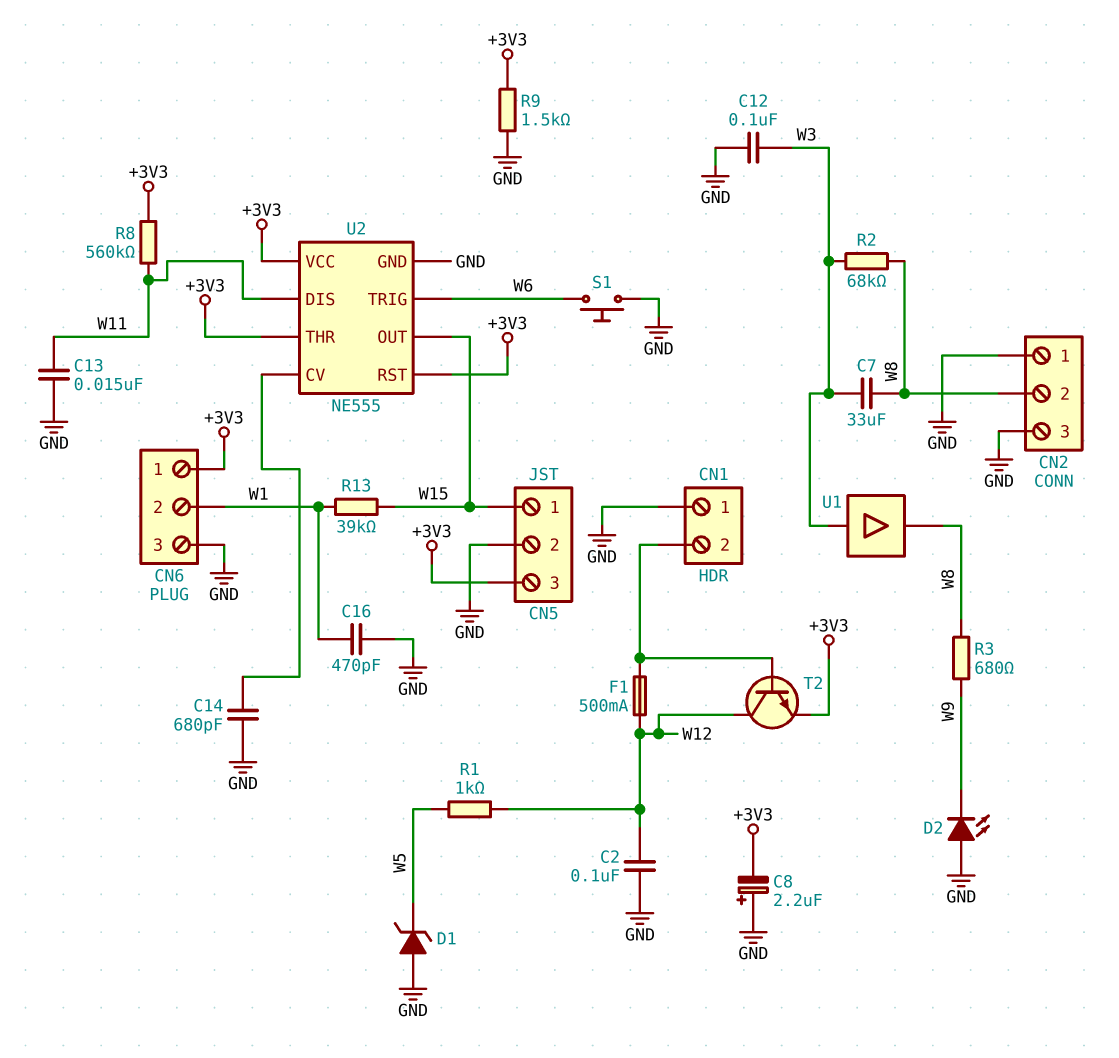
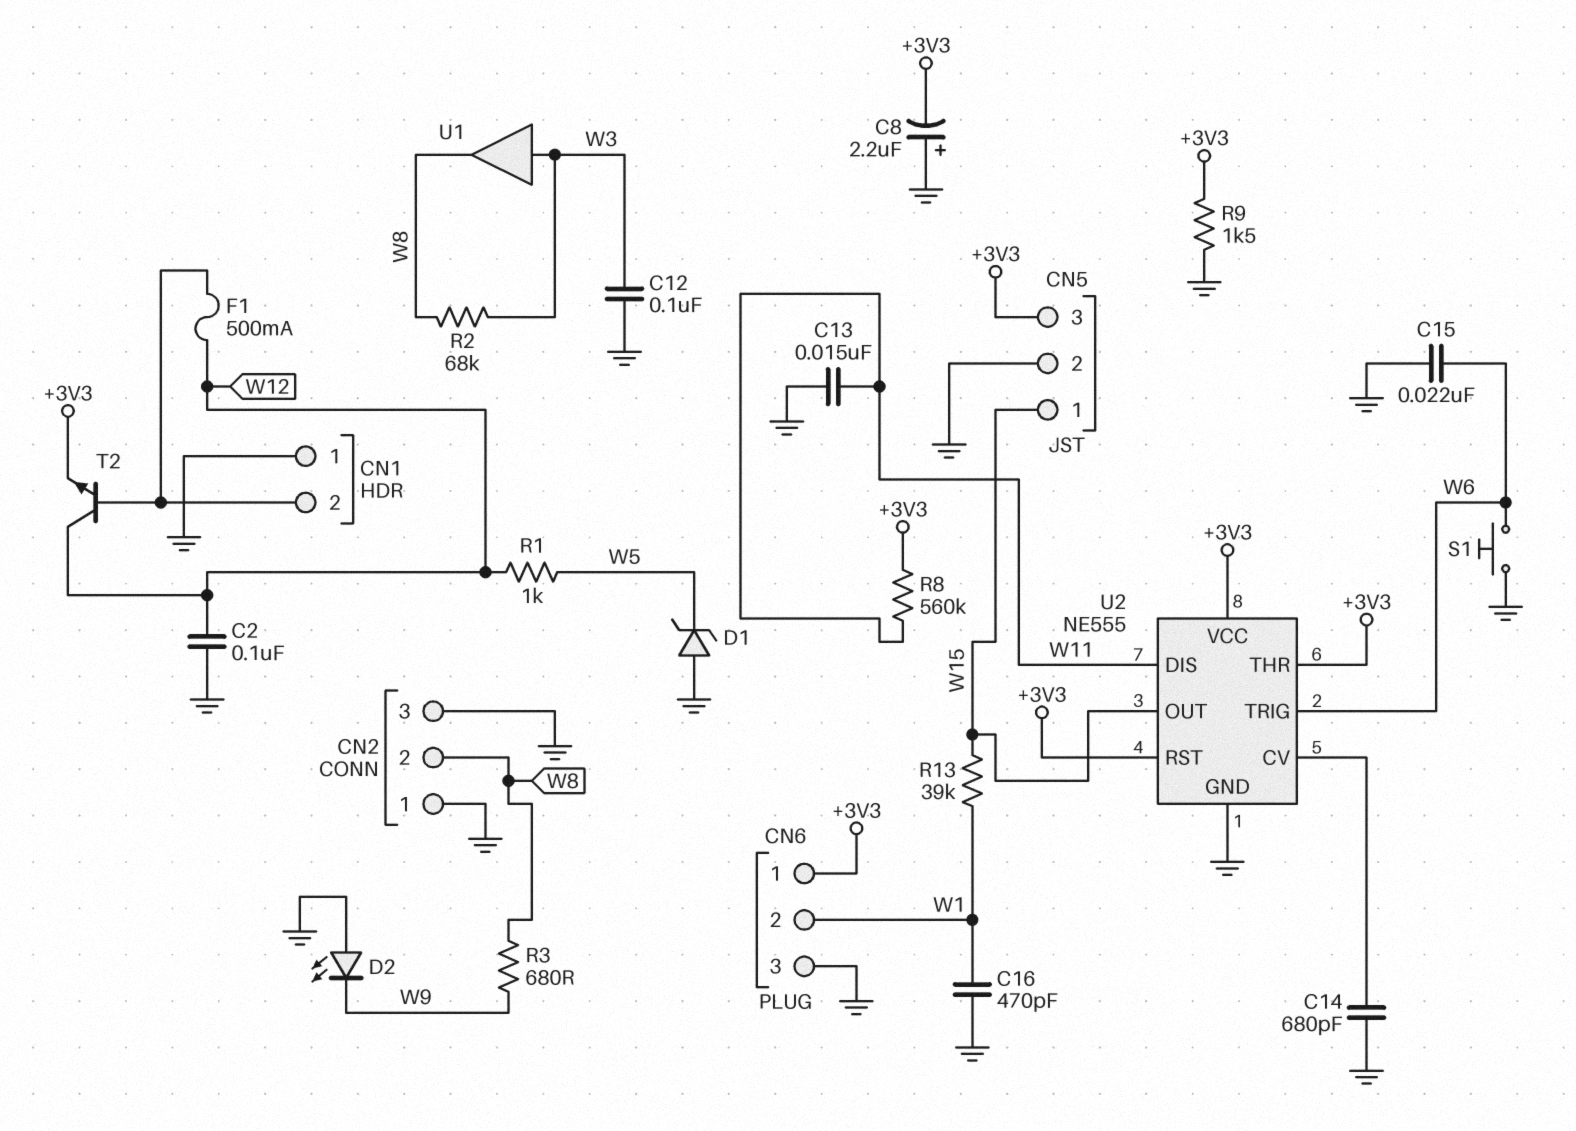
C7: 33uF (W3, W8) -> none
C15: none -> 22nF (GND, W6)

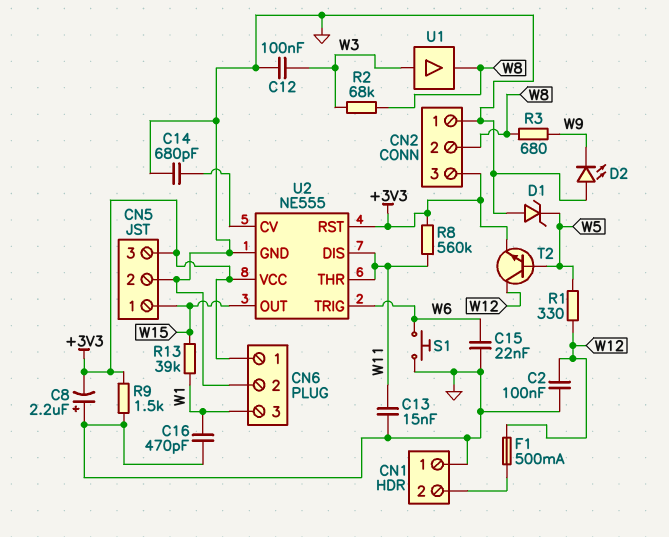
CN2 pin 3: GND -> +3V3
CN6 pin 2: W1 -> GND
CN6 pin 3: GND -> W1
R1: 1k (W5, W12) -> 330 (W5, W12)
T2: NPN (B CN1/2, C W12, E +3V3) -> NPN (B W5, C W12, E +3V3)
U2 pin THR: +3V3 -> W11

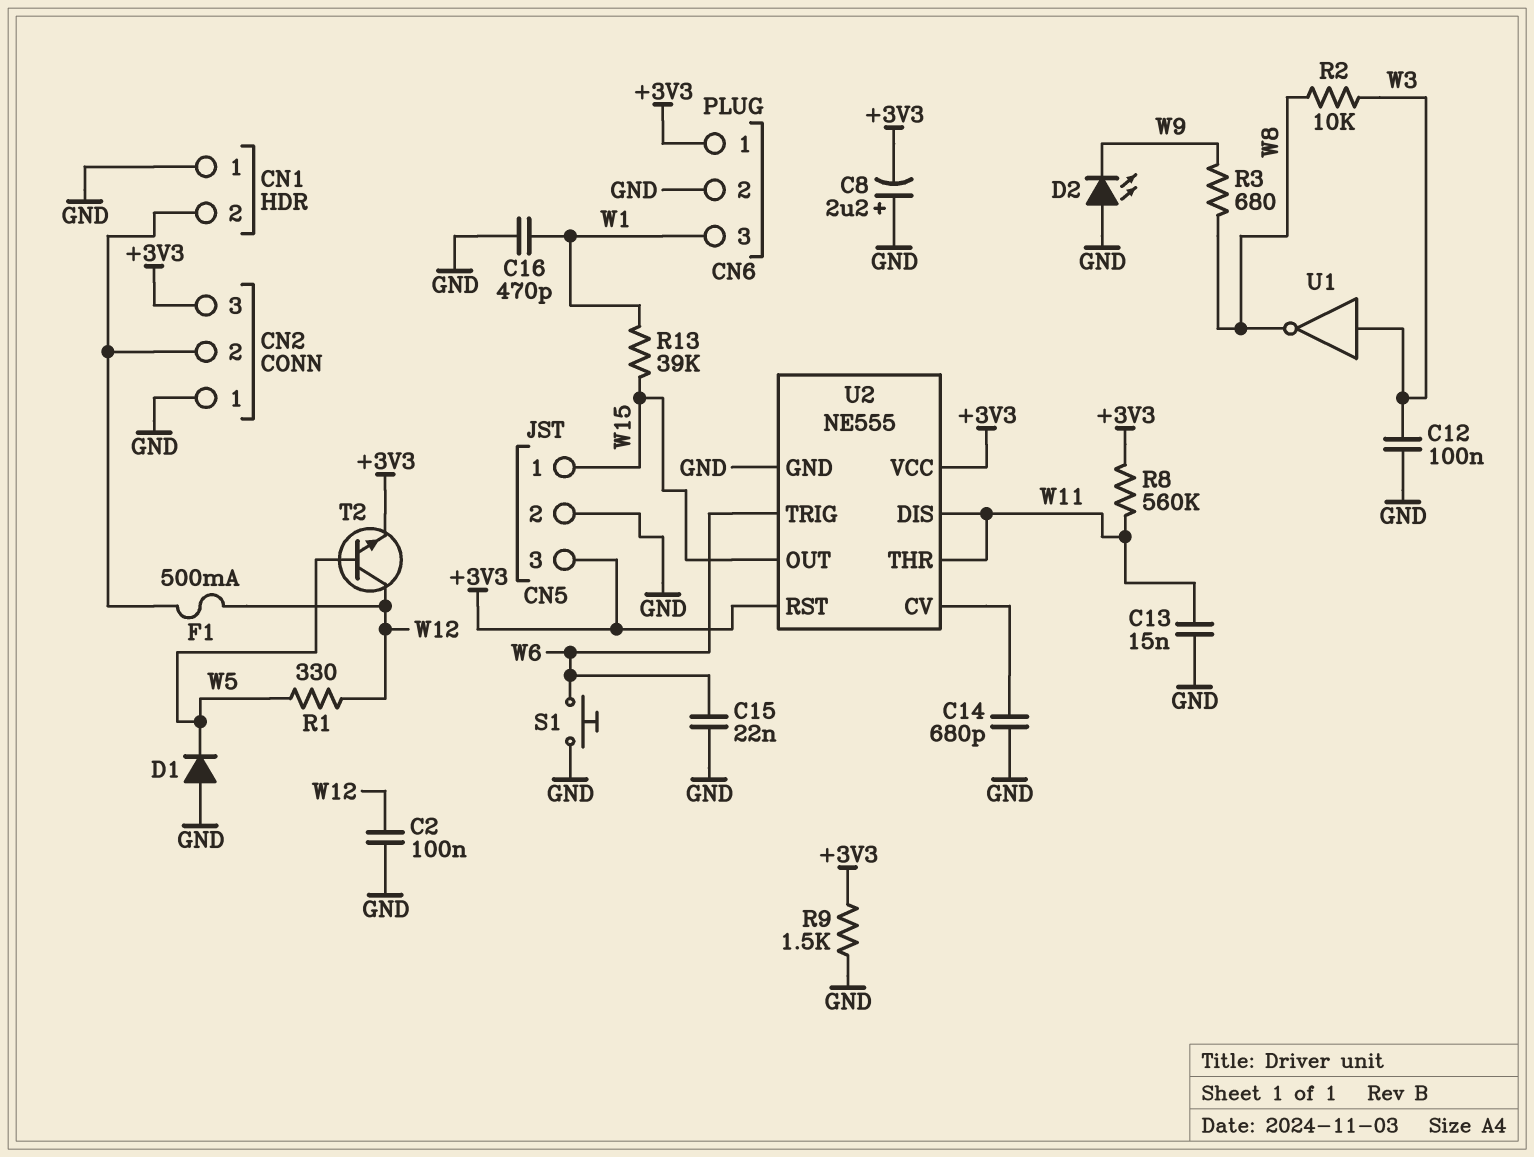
CN2 pin 2: W8 -> CN1/2
D1: zener (A GND, K W5) -> diode (A GND, K W5)
R2: 68k (W3, W8) -> 10k (W3, W8)
U1: buffer (in W3, out W8) -> NOT (in W3, out W8)

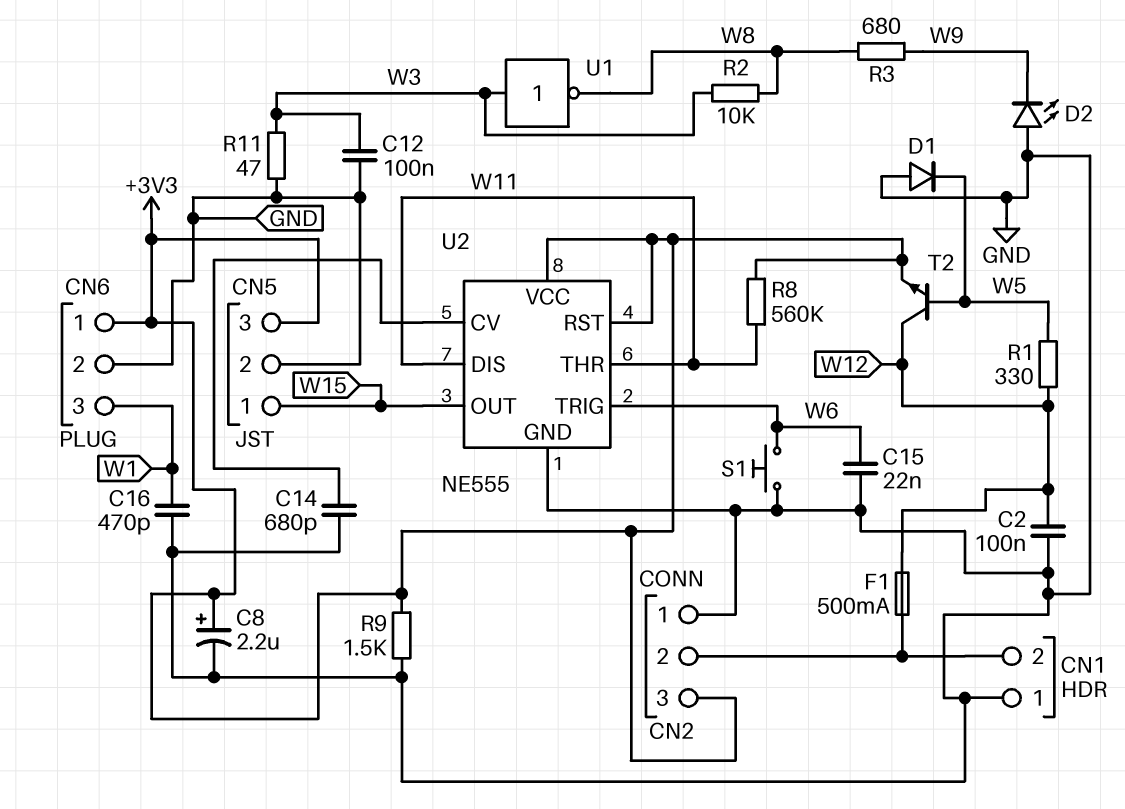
C8: 2.2uF (plus GND, minus +3V3) -> 2.2uF (plus +3V3, minus GND)
C13: 15nF (GND, W11) -> none
R11: none -> 47 (GND, W3)
R13: 39k (W1, W15) -> none

